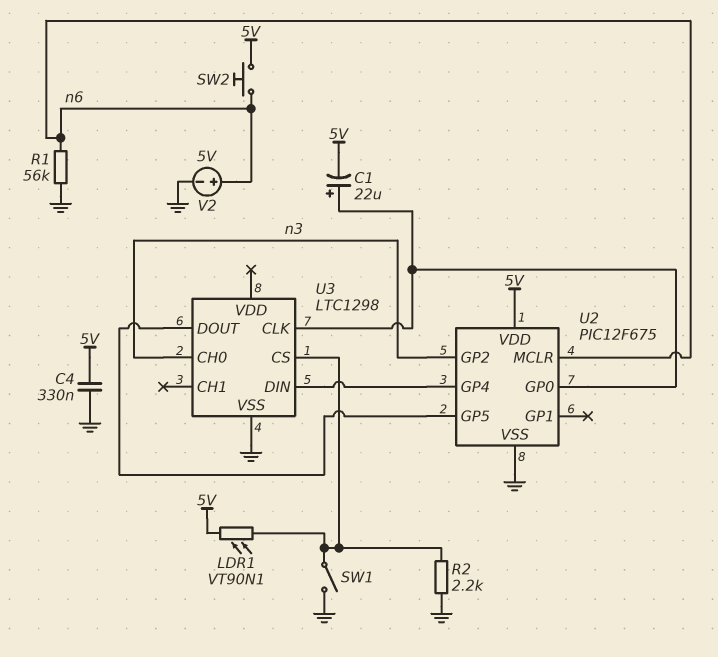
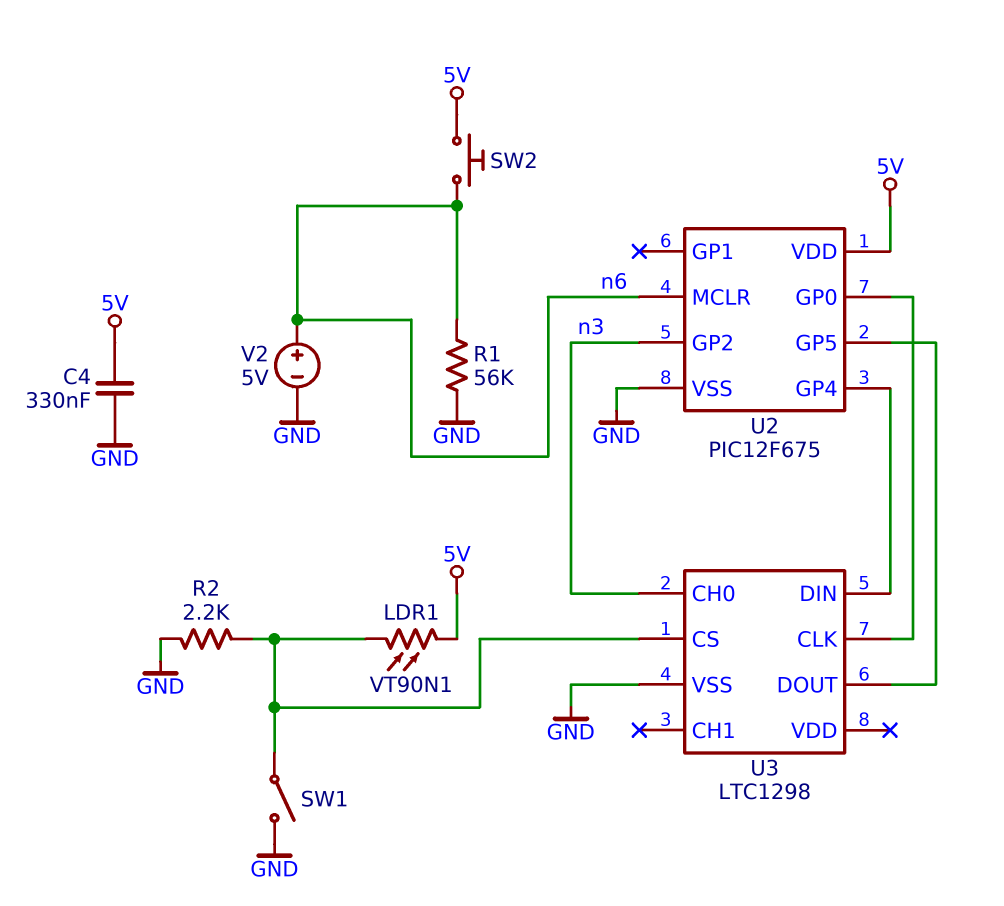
C1: 22uF (plus U2/GP0, minus 5V) -> none

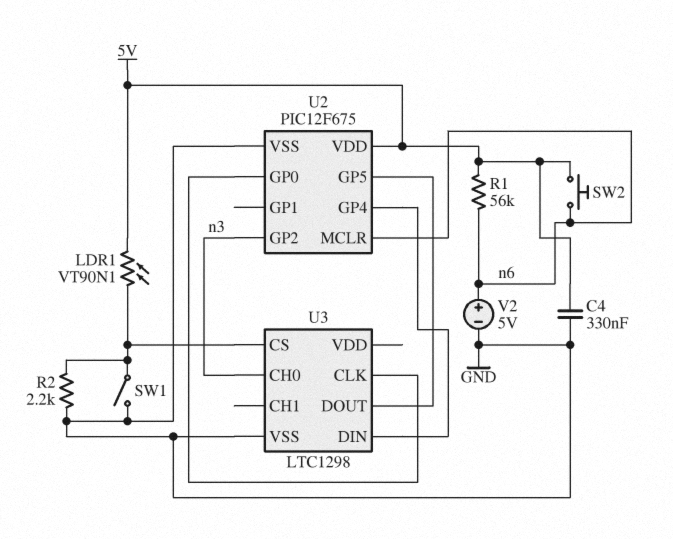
R1: 56k (GND, n6) -> 56k (5V, n6)

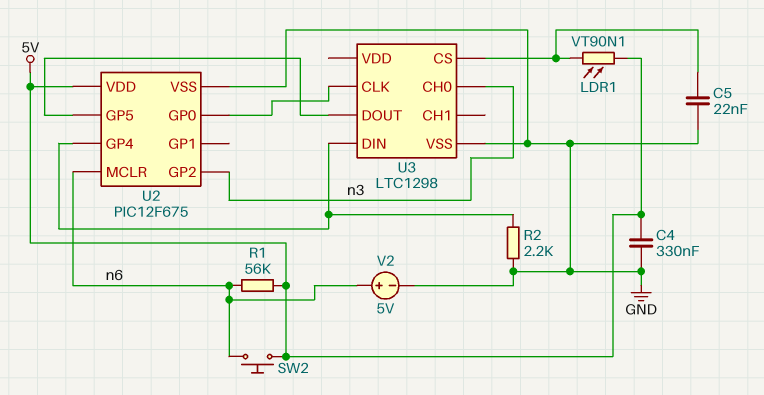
C5: none -> 22nF (GND, U3/CS)
R2: 2.2k (GND, U3/CS) -> 2.2k (GND, U2/GP4)
SW1: switch (GND, U3/CS) -> none

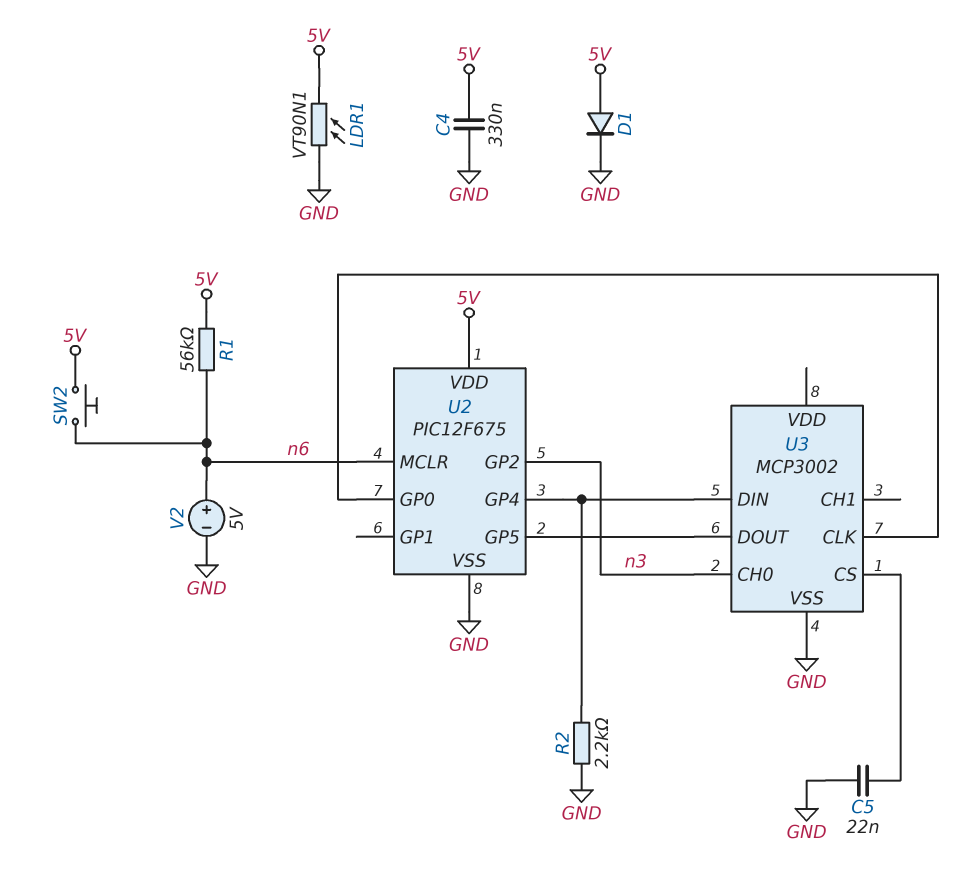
D1: none -> diode (A 5V, K GND)
LDR1: VT90N1 (5V, U3/CS) -> VT90N1 (5V, GND)
U3: LTC1298 -> MCP3002

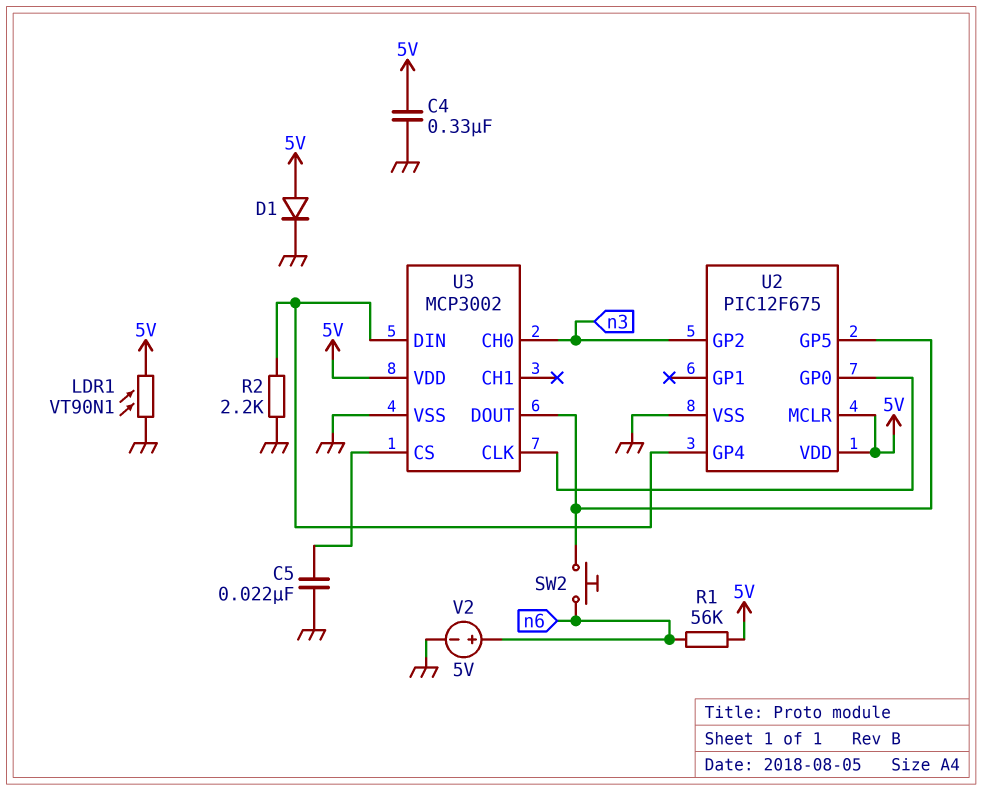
SW2: button (5V, n6) -> button (U2/GP5, n6)
U2 pin MCLR: n6 -> 5V
U3 pin VDD: none -> 5V

